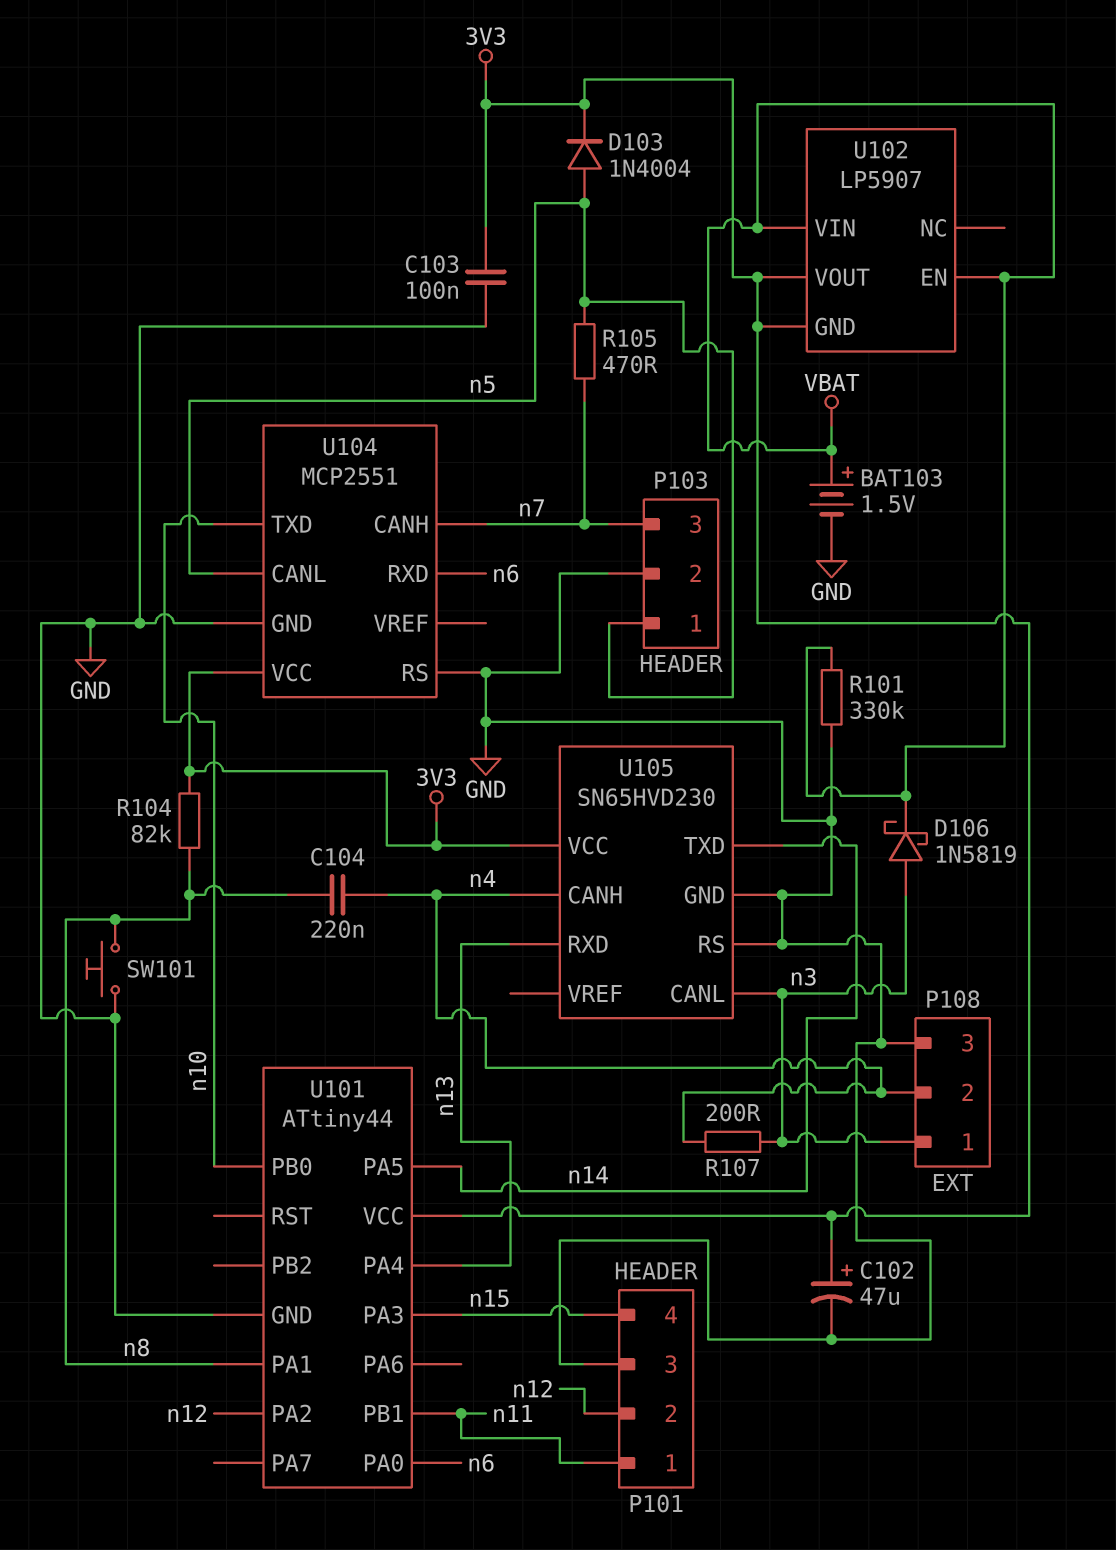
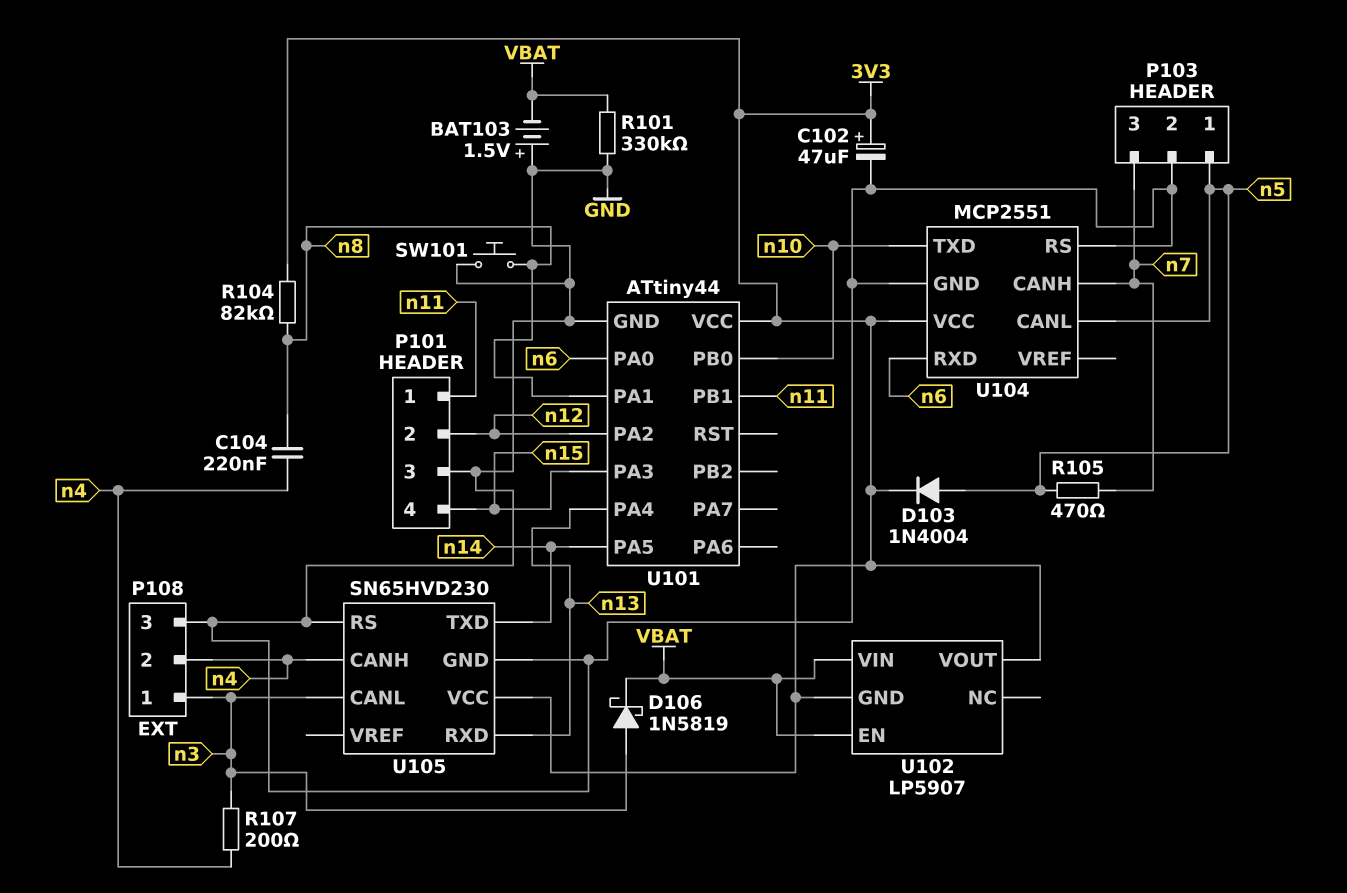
BAT103: 1.5V (plus VBAT, minus GND) -> 1.5V (plus GND, minus VBAT)
C103: 100nF (3V3, GND) -> none

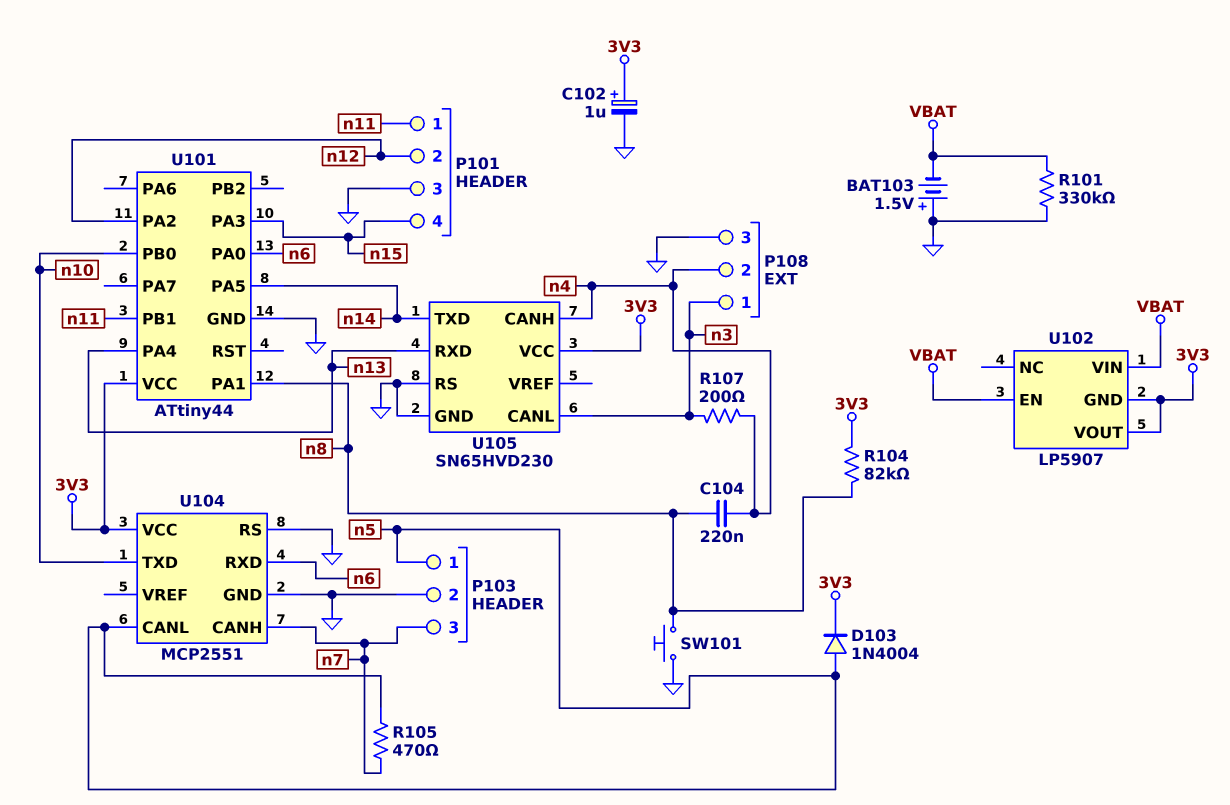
C102: 47uF (plus 3V3, minus GND) -> 1uF (plus 3V3, minus GND)
D106: schottky 1N5819 (A n3, K VBAT) -> none

